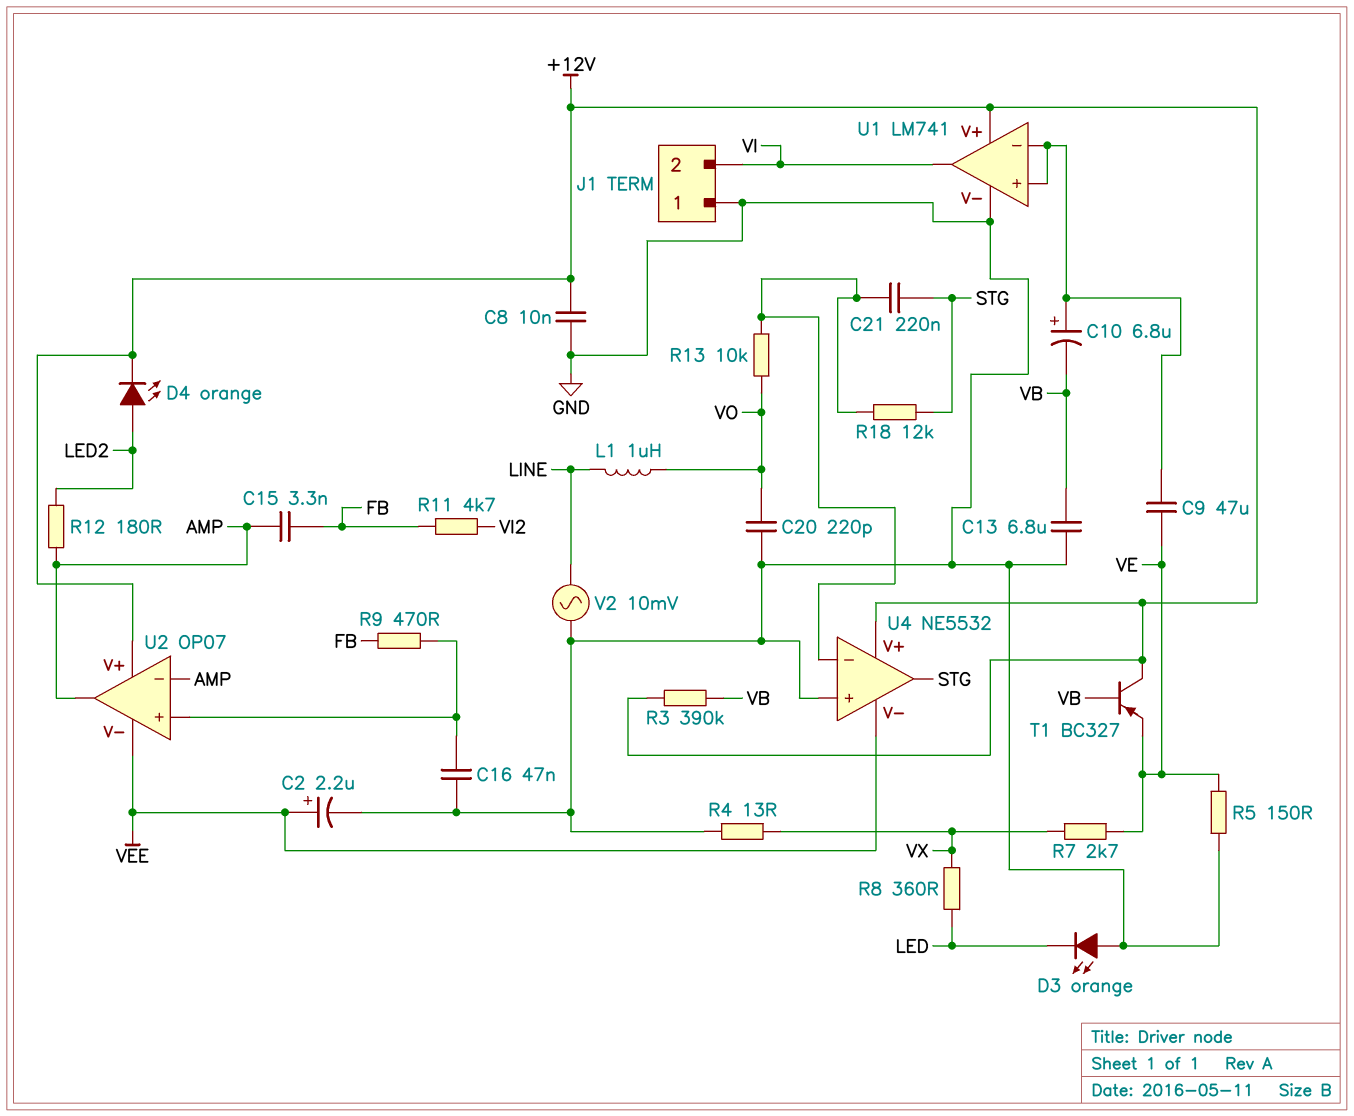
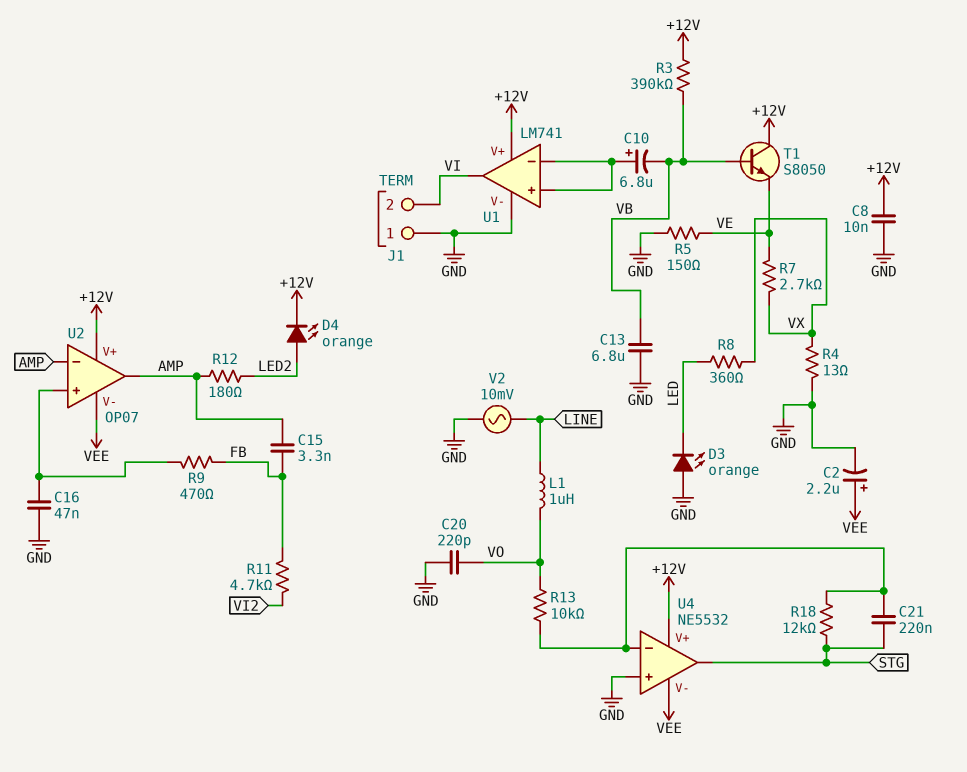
C9: 47uF (U1/in+, VE) -> none
T1: PNP BC327 (B VB, C +12V, E VE) -> NPN S8050 (B VB, C +12V, E VE)

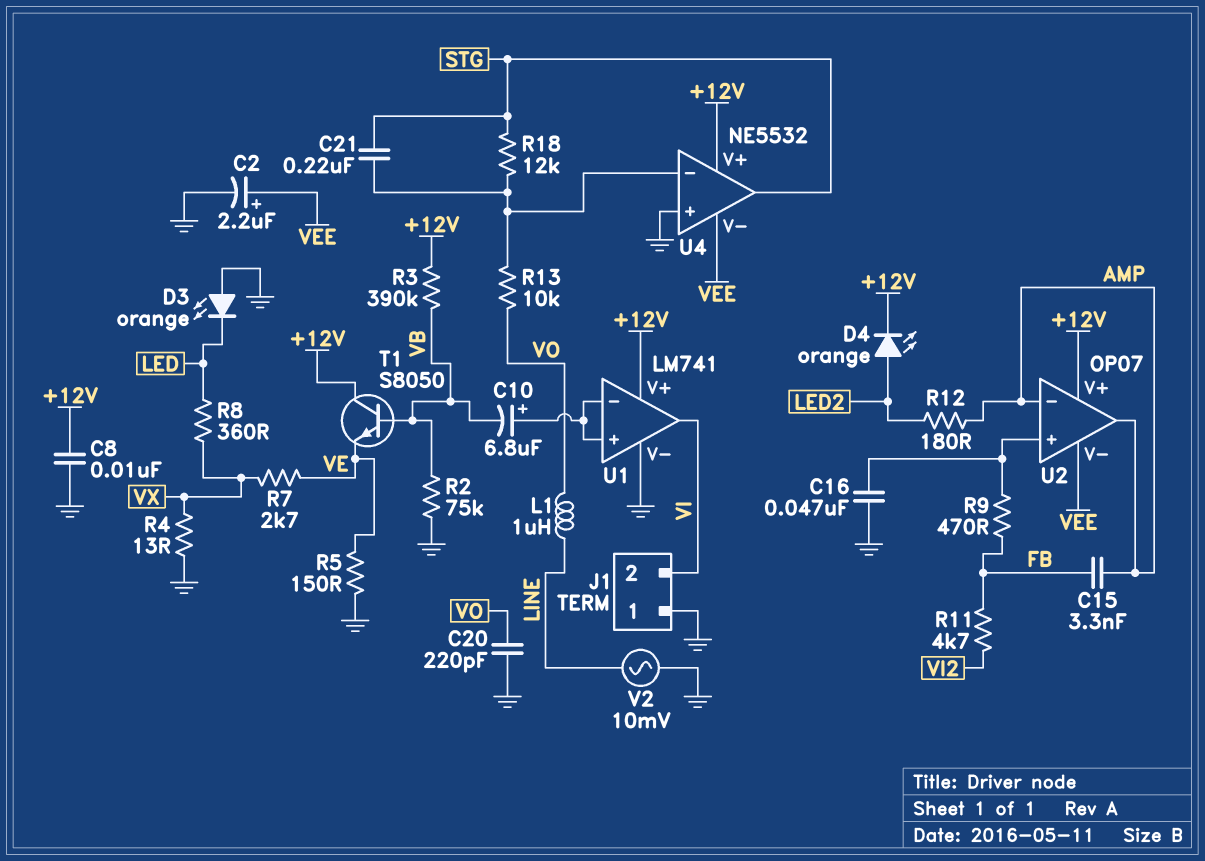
C13: 6.8uF (GND, VB) -> none
R2: none -> 75k (GND, VB)

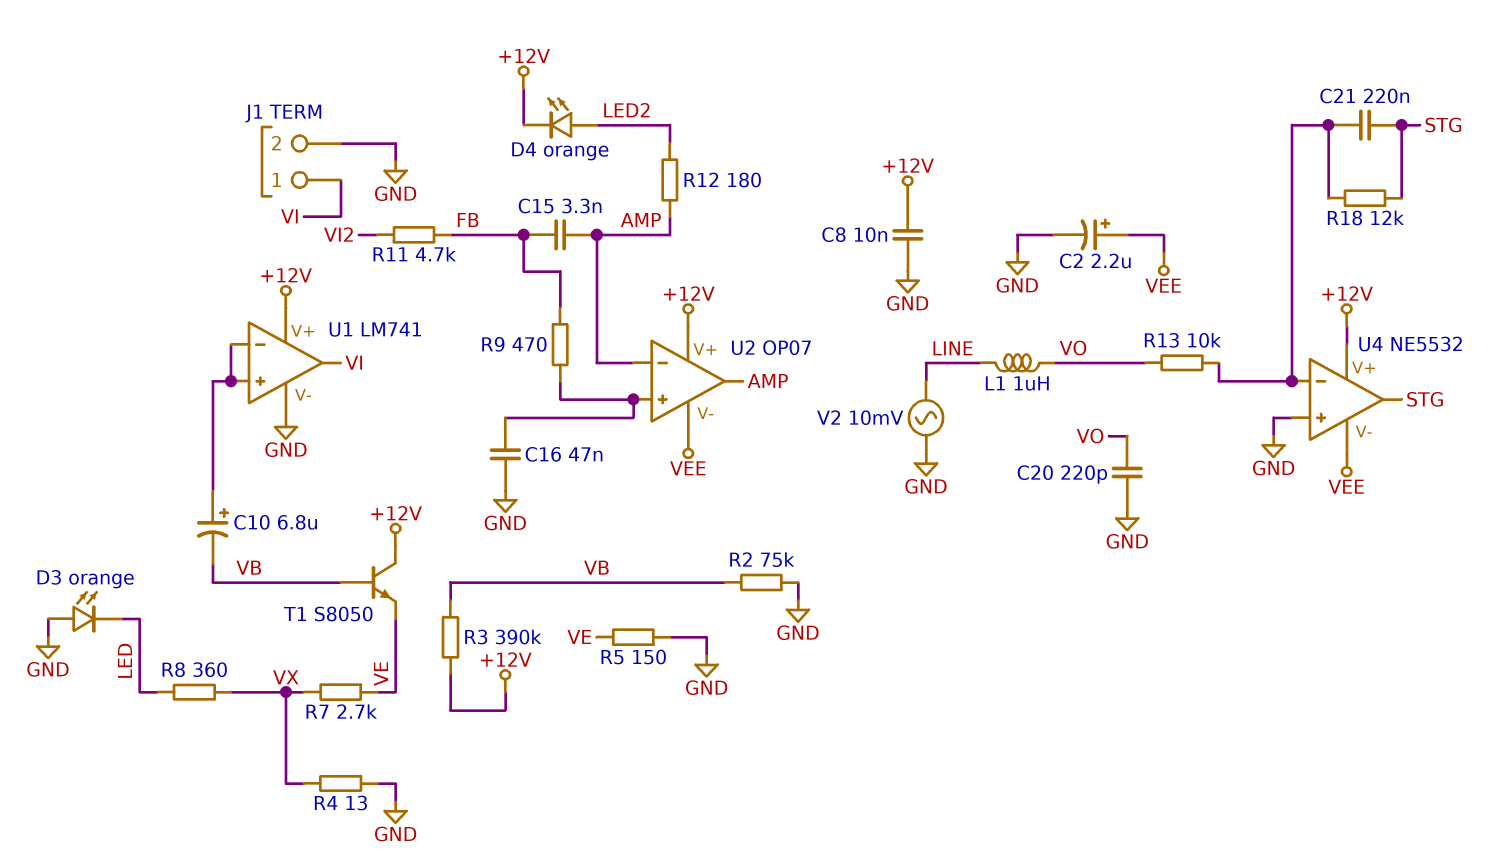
J1 pin 1: GND -> VI
J1 pin 2: VI -> GND

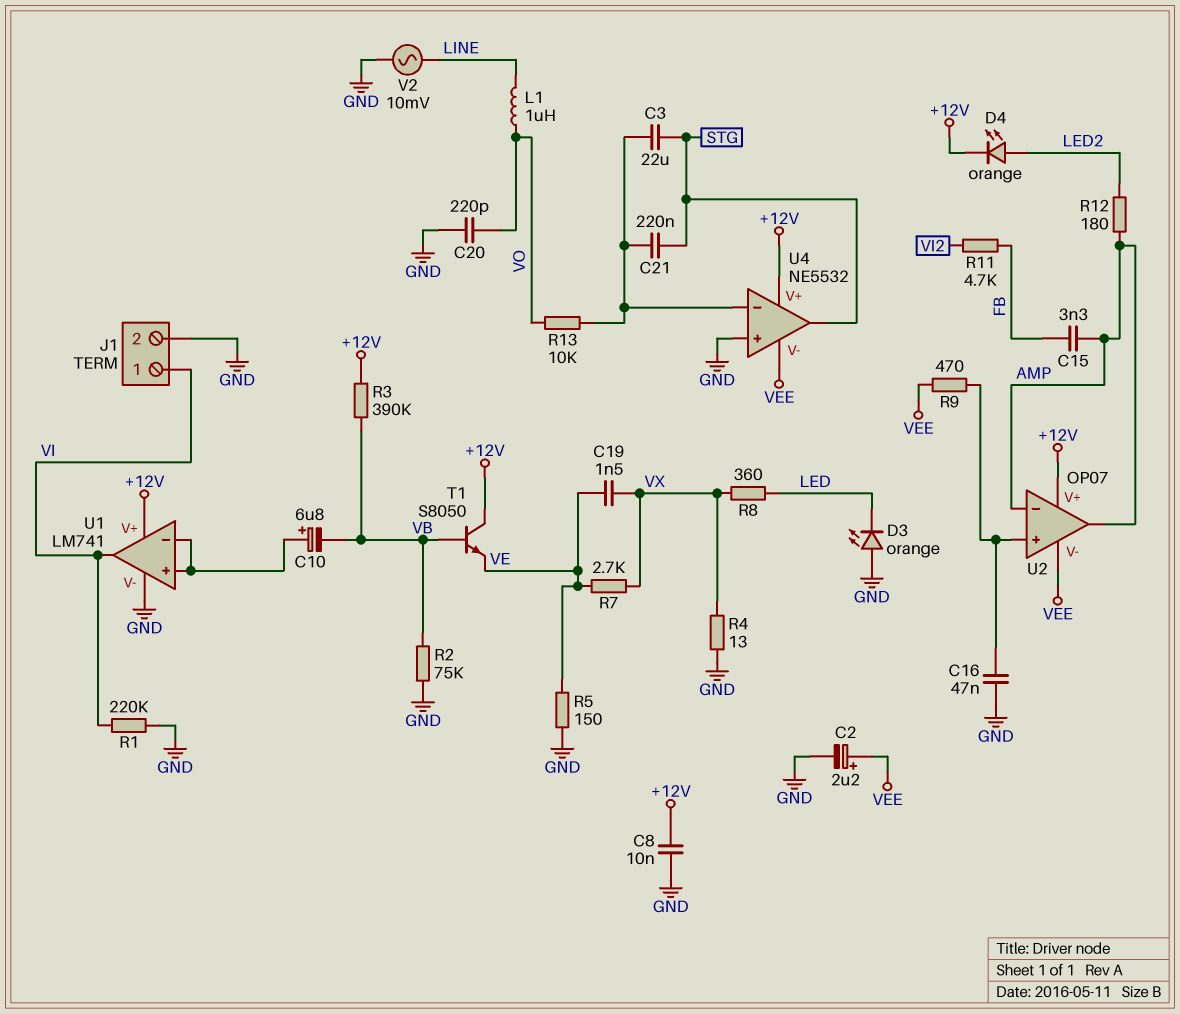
C3: none -> 22uF (STG, U4/in-)
C19: none -> 1.5nF (VE, VX)
R1: none -> 220k (GND, VI)
R9: 470 (FB, U2/in+) -> 470 (U2/in+, VEE)
R18: 12k (STG, U4/in-) -> none

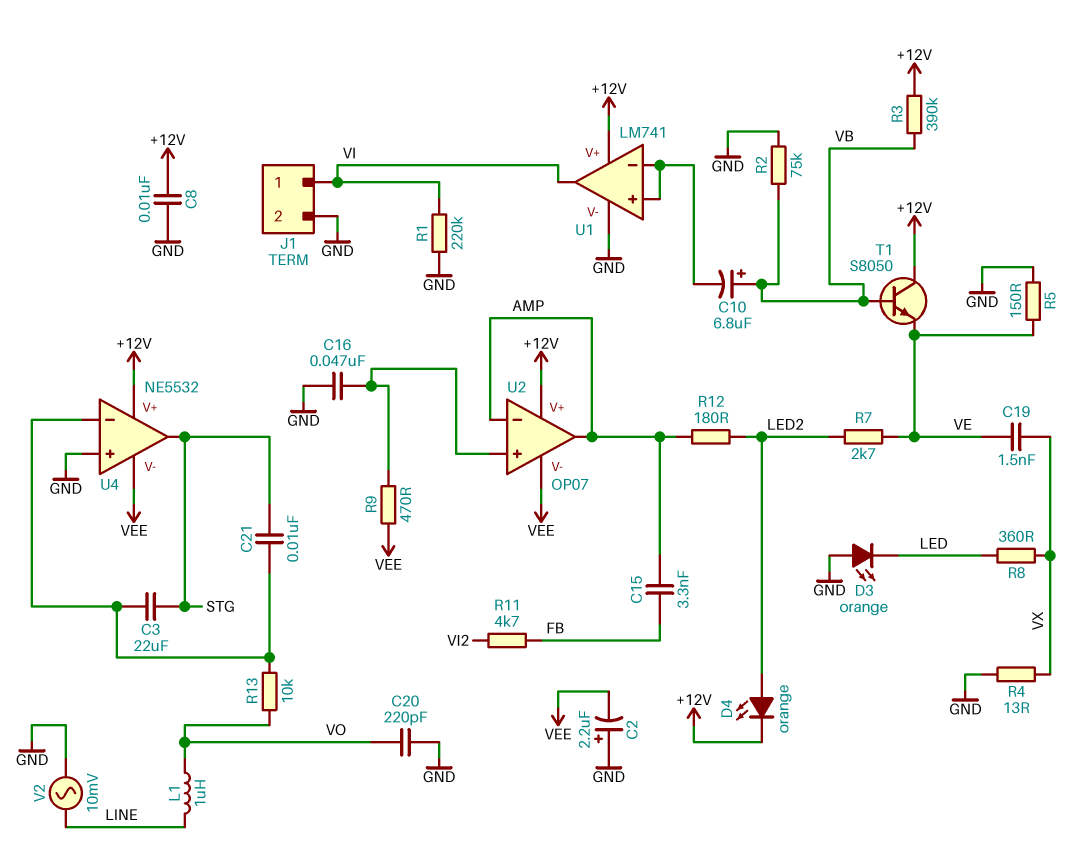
C2: 2.2uF (plus VEE, minus GND) -> 2.2uF (plus GND, minus VEE)
C10: 6.8uF (plus U1/in+, minus VB) -> 6.8uF (plus VB, minus U1/in+)
C21: 220nF (STG, U4/in-) -> 10nF (STG, U4/in-)
R7: 2.7k (VE, VX) -> 2.7k (LED2, VE)

